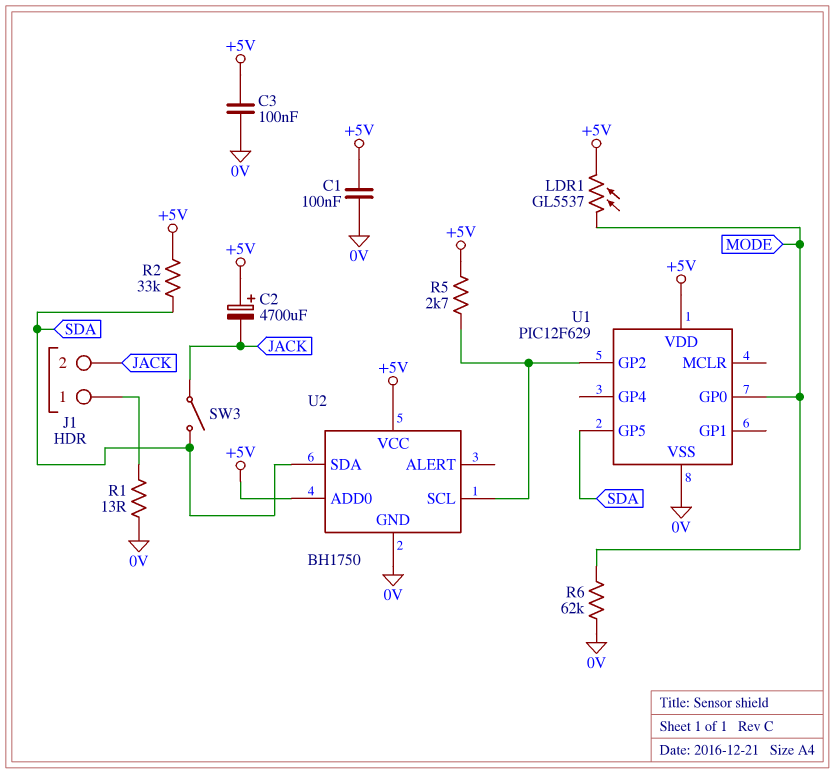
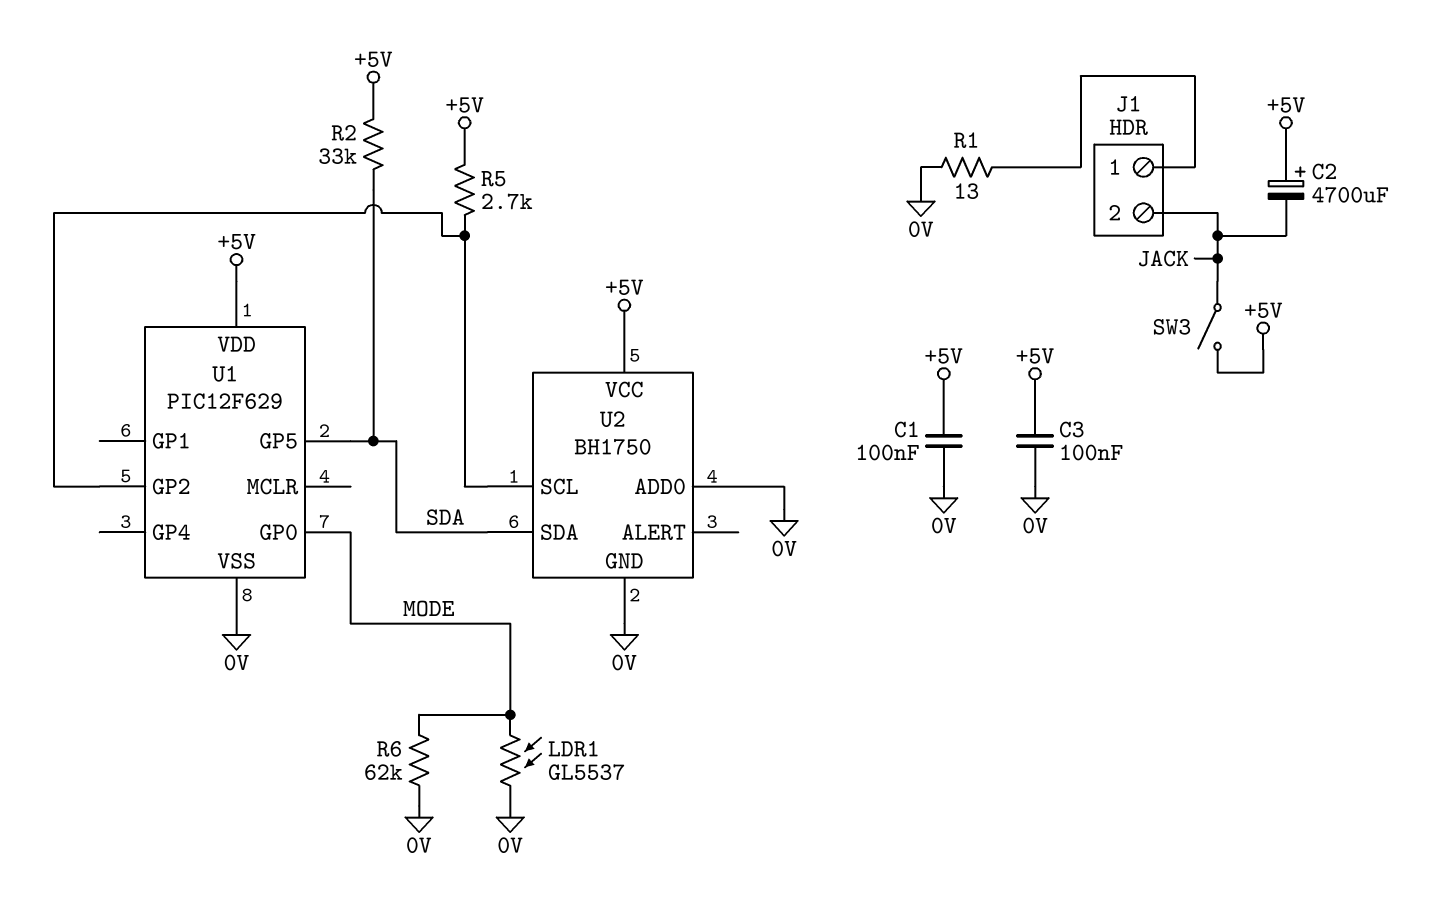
LDR1: GL5537 (+5V, MODE) -> GL5537 (0V, MODE)
SW3: switch (JACK, SDA) -> switch (+5V, JACK)
U2 pin ADD0: +5V -> 0V

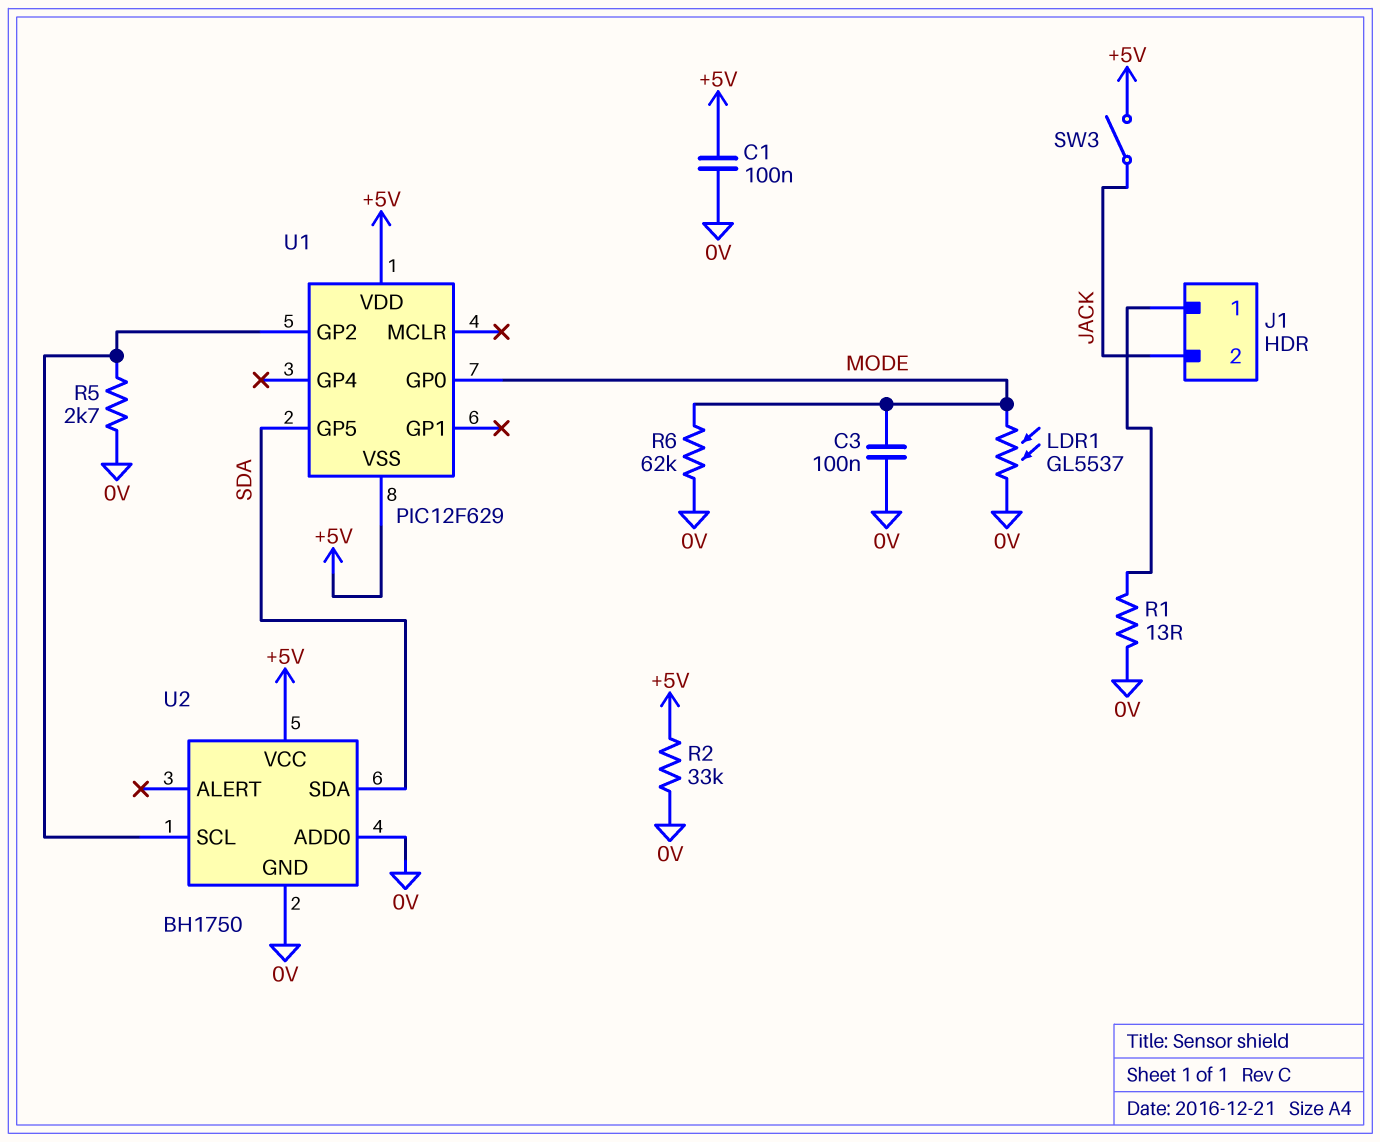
C2: 4700uF (plus +5V, minus JACK) -> none
C3: 100nF (+5V, 0V) -> 100nF (0V, MODE)
R2: 33k (+5V, SDA) -> 33k (+5V, 0V)
R5: 2.7k (+5V, U1/GP2) -> 2.7k (0V, U1/GP2)
U1 pin VSS: 0V -> +5V

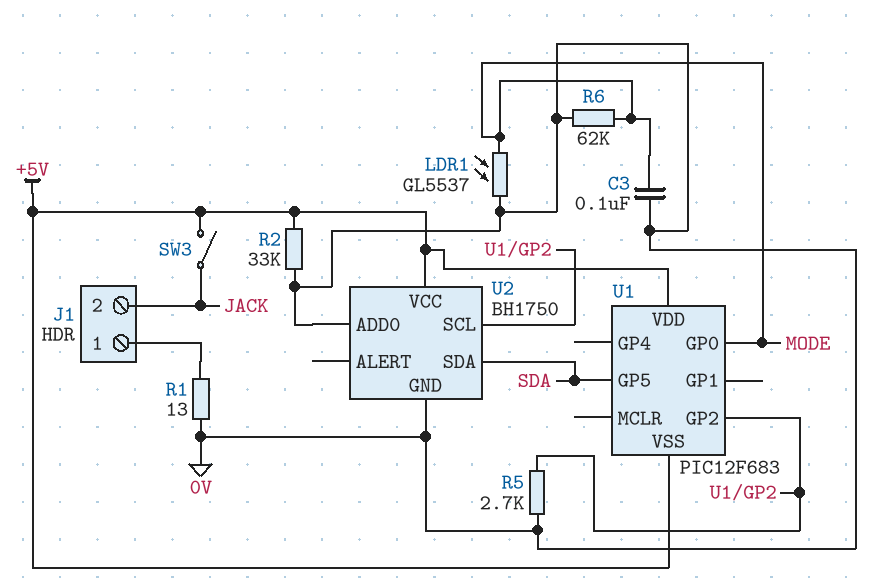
C1: 100nF (+5V, 0V) -> none
U1: PIC12F629 -> PIC12F683

